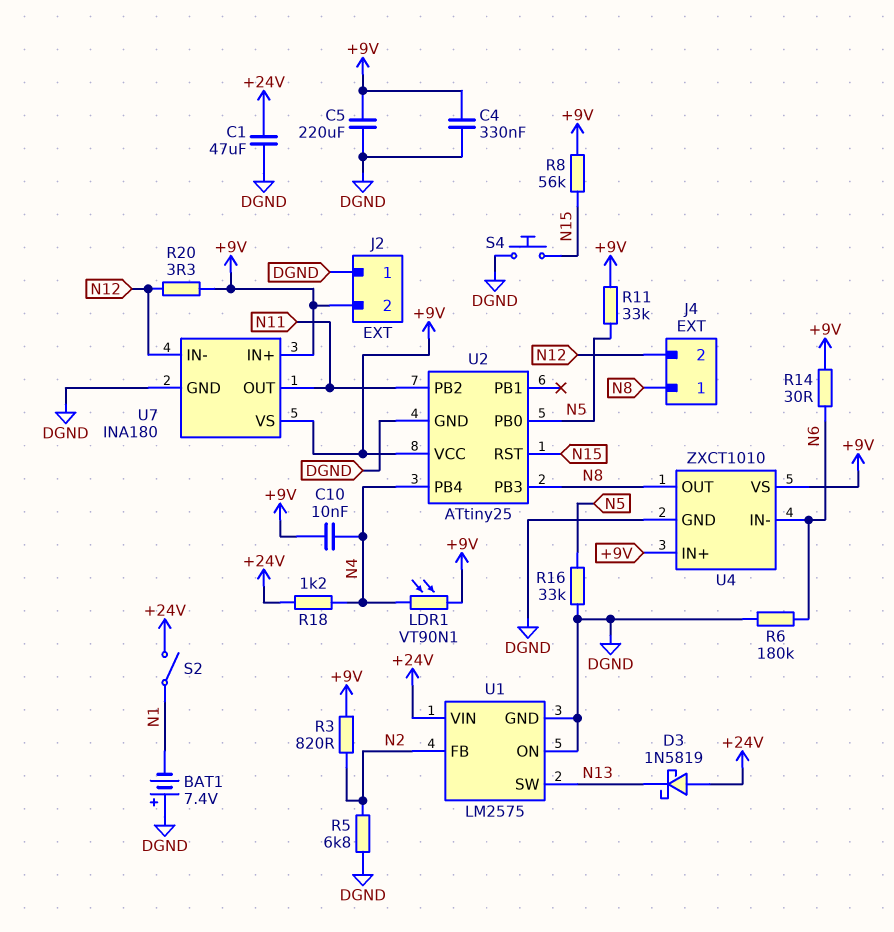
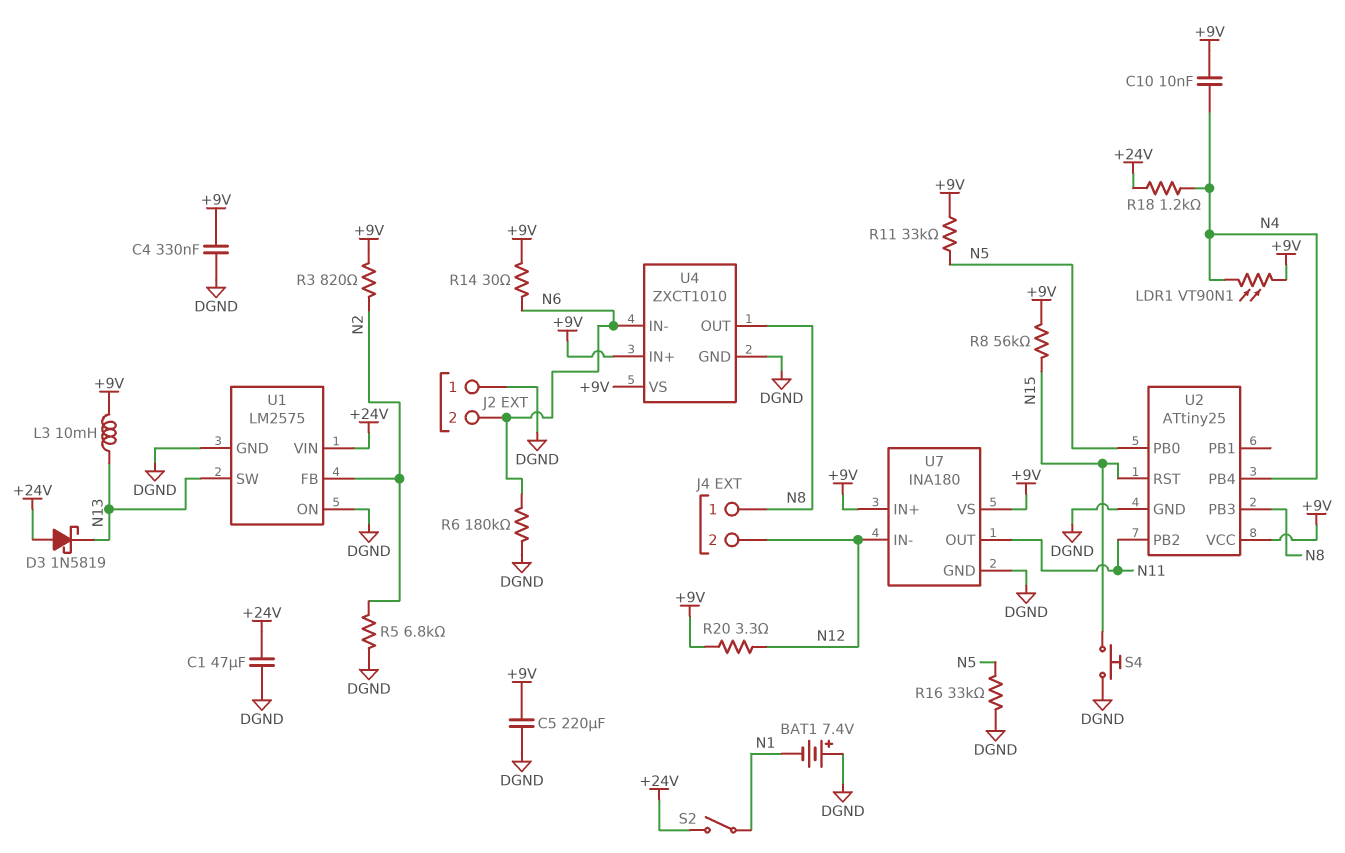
J2 pin 2: +9V -> N6
L3: none -> 10mH (+9V, N13)

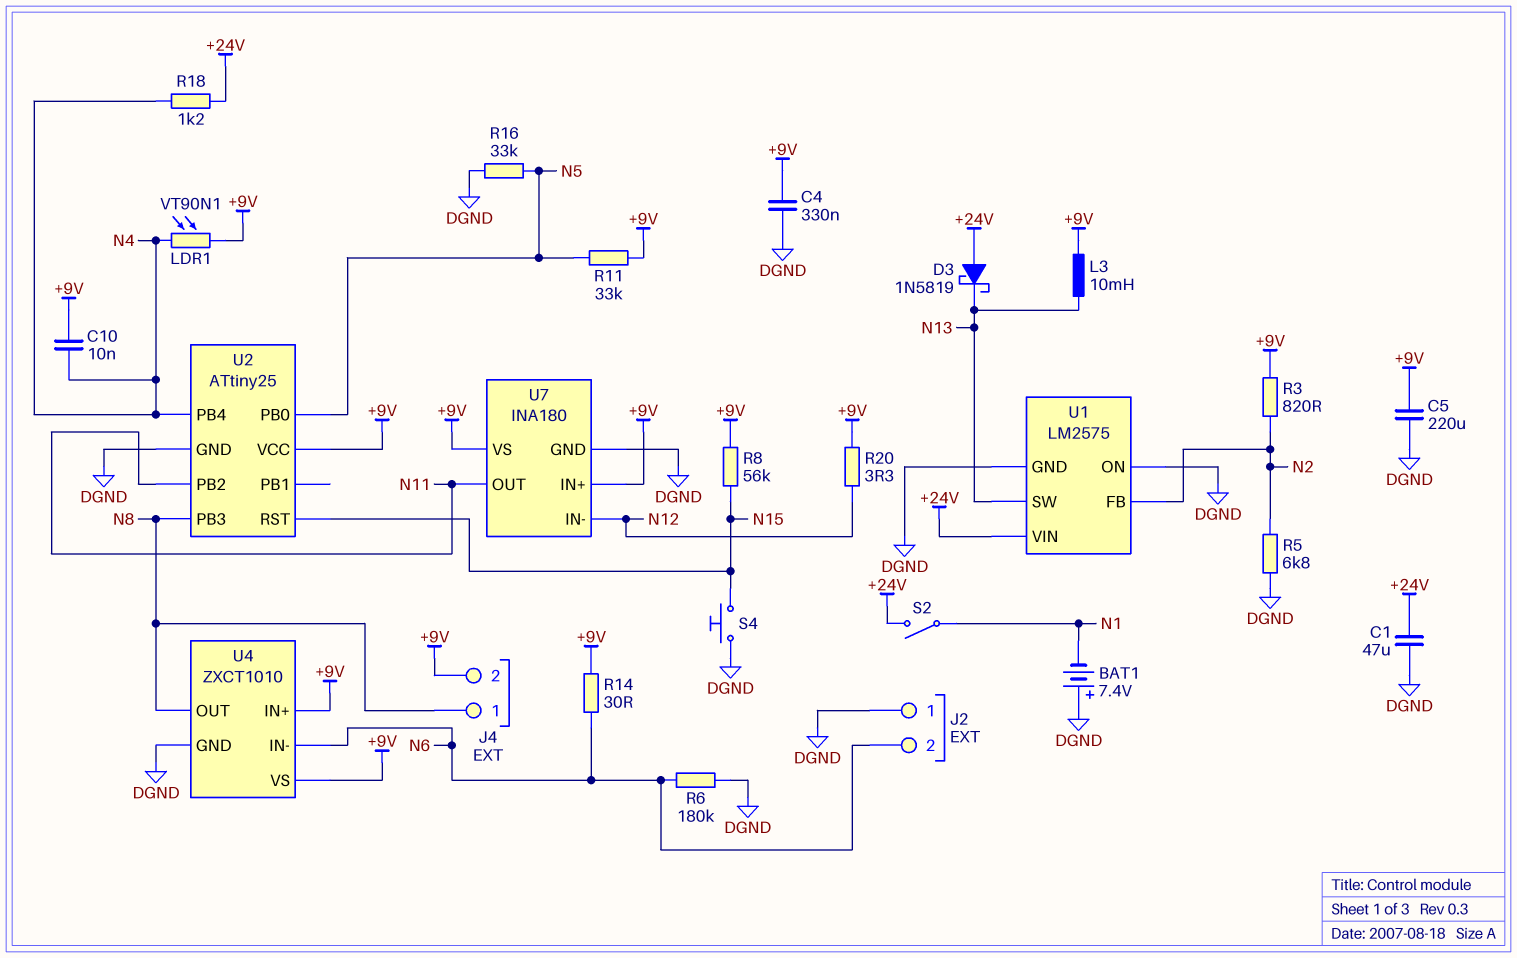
J4 pin 2: N12 -> +9V

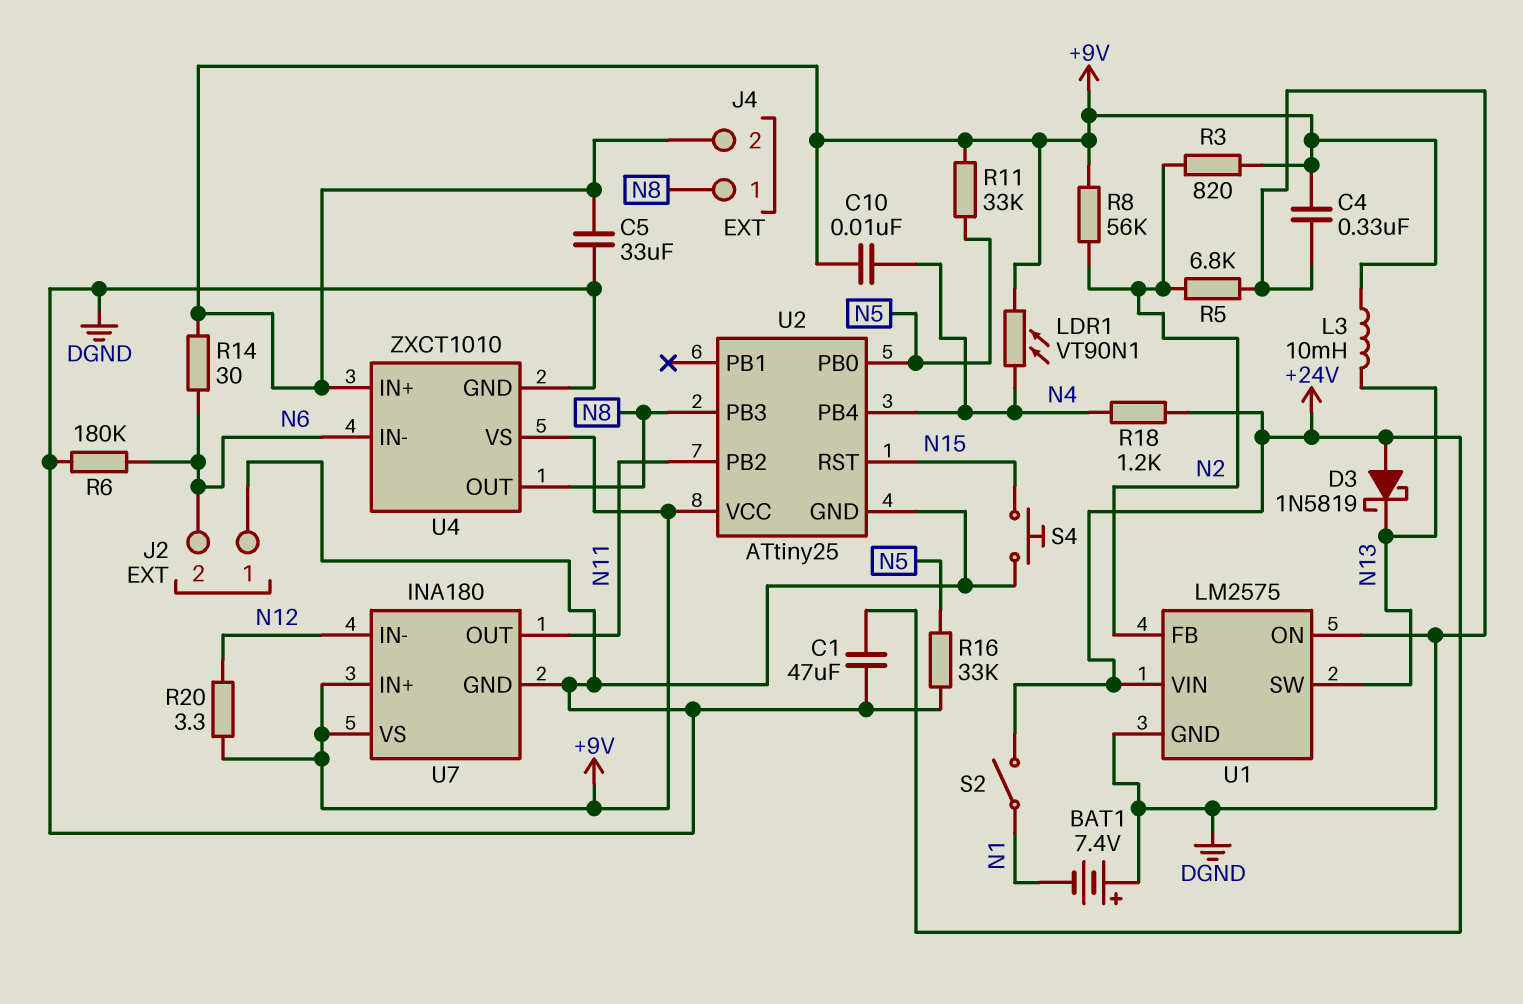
C5: 220uF (+9V, DGND) -> 33uF (+9V, DGND)
R8: 56k (+9V, N15) -> 56k (+9V, N2)

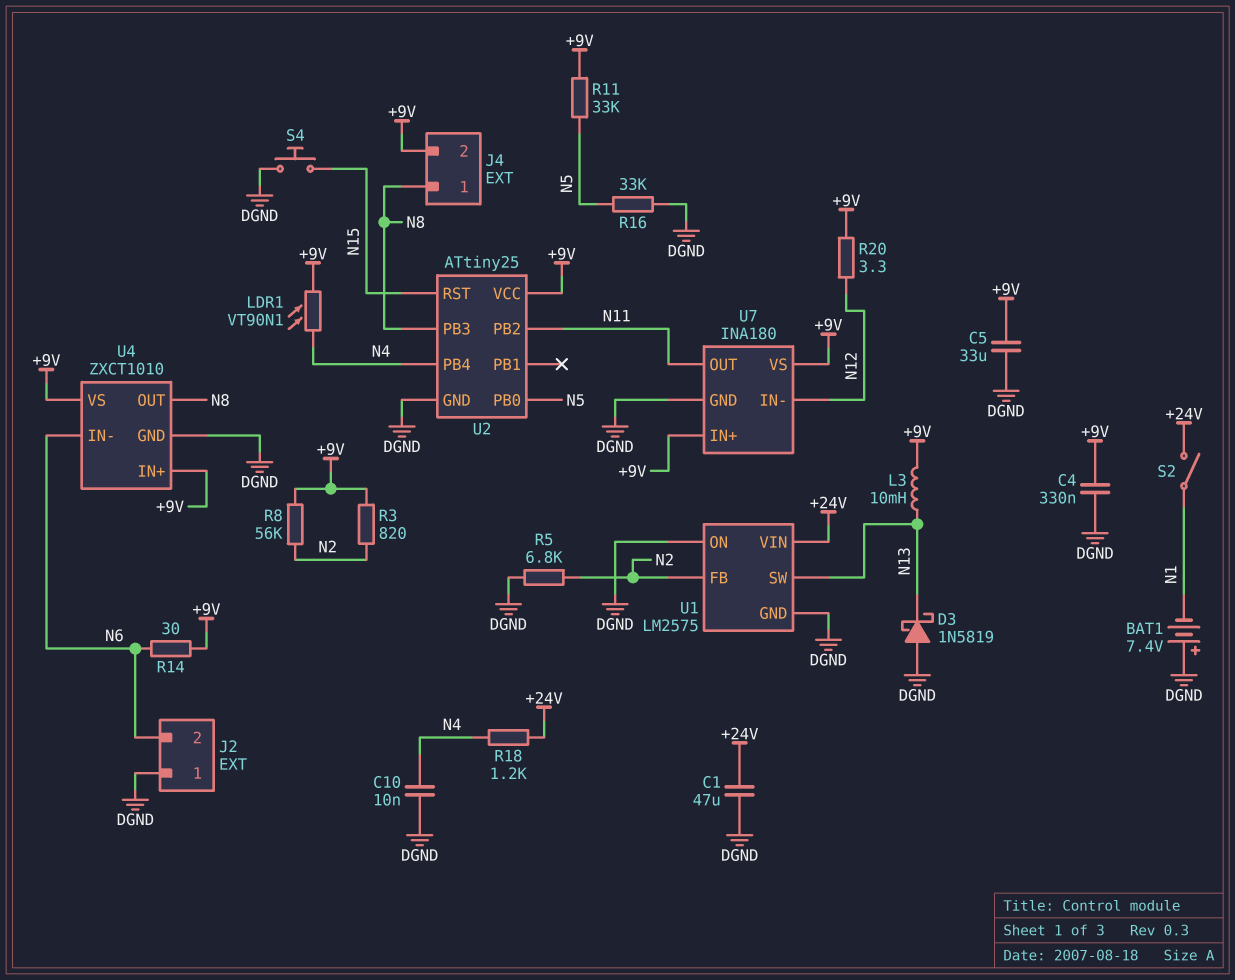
C10: 10nF (+9V, N4) -> 10nF (DGND, N4)
D3: schottky 1N5819 (A +24V, K N13) -> schottky 1N5819 (A DGND, K N13)
R6: 180k (DGND, N6) -> none

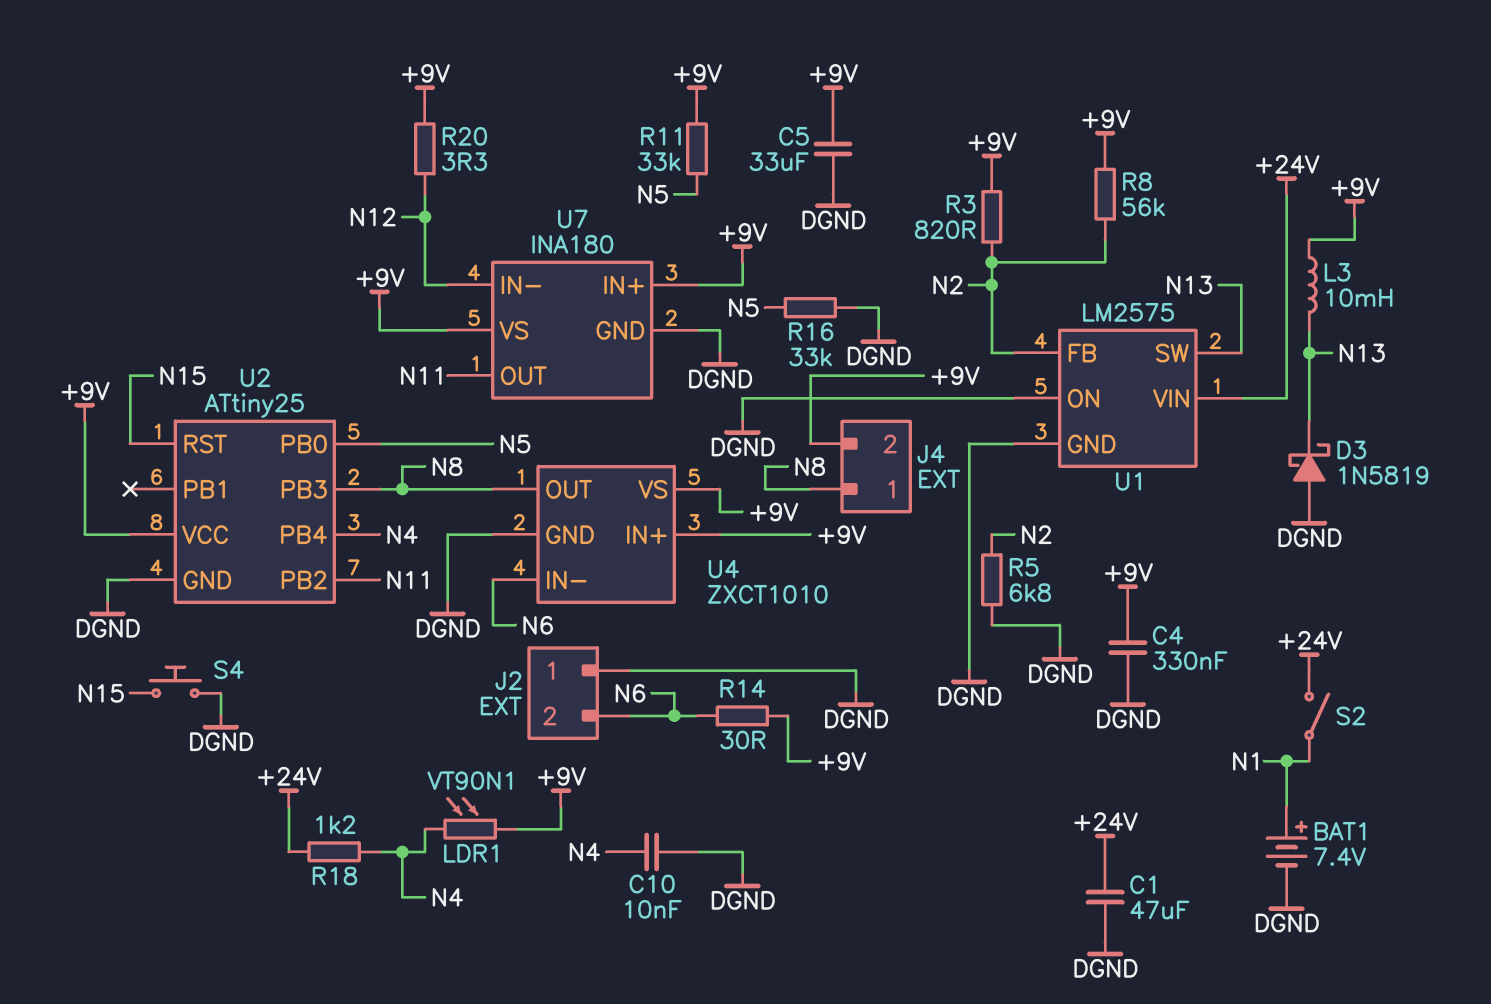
BAT1: 7.4V (plus DGND, minus N1) -> 7.4V (plus N1, minus DGND)

